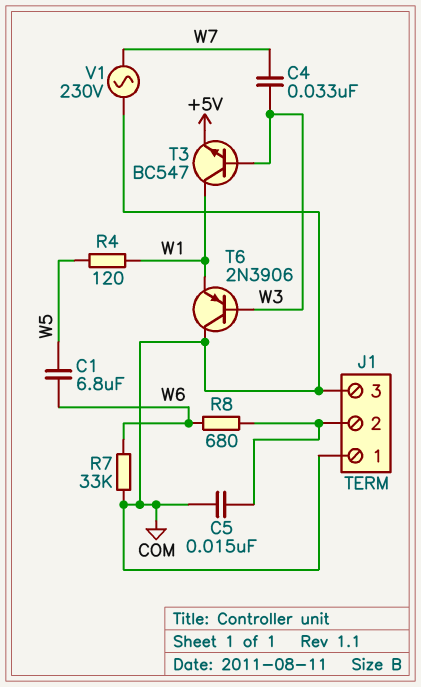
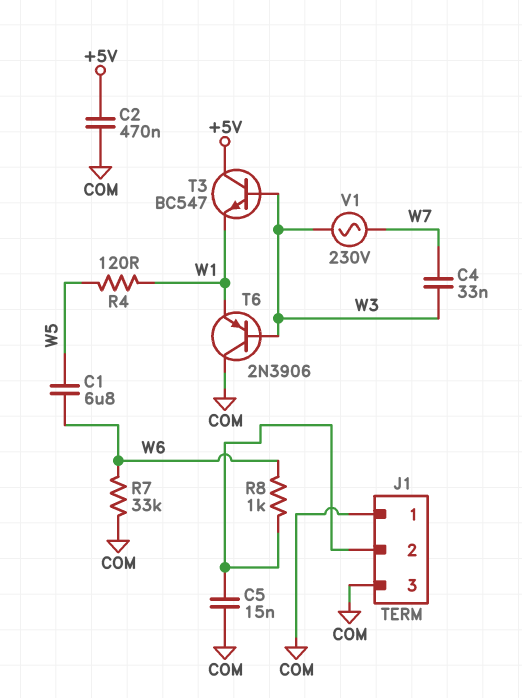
C2: none -> 470nF (+5V, COM)
R8: 680 (J1/2, W6) -> 1k (J1/2, W6)
T3: NPN BC547 (B W3, C W1, E +5V) -> NPN BC547 (B W3, C +5V, E W1)
V1: AC 230V (COM, W7) -> AC 230V (W3, W7)

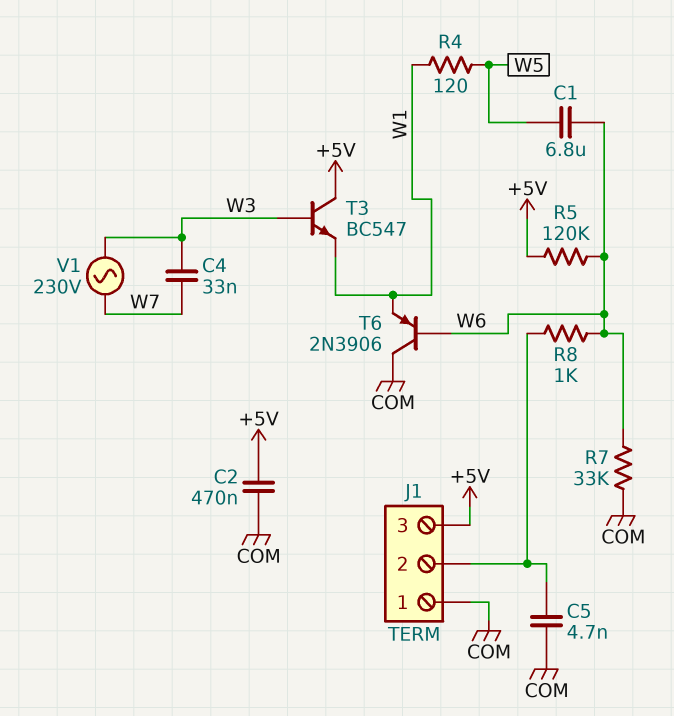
C5: 15nF (COM, J1/2) -> 4.7nF (COM, J1/2)
J1 pin 3: COM -> +5V
R5: none -> 120k (+5V, W6)
T6: PNP 2N3906 (B W3, C COM, E W1) -> PNP 2N3906 (B W6, C COM, E W1)

